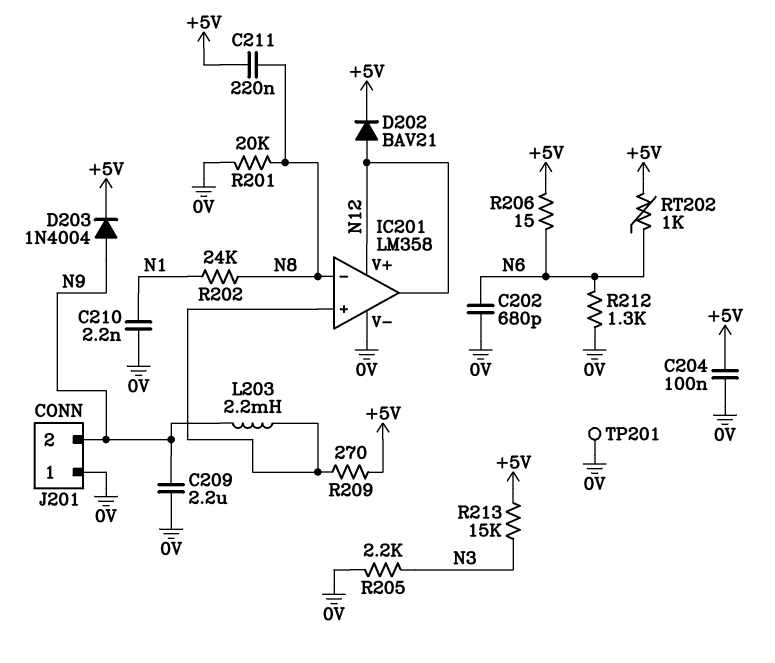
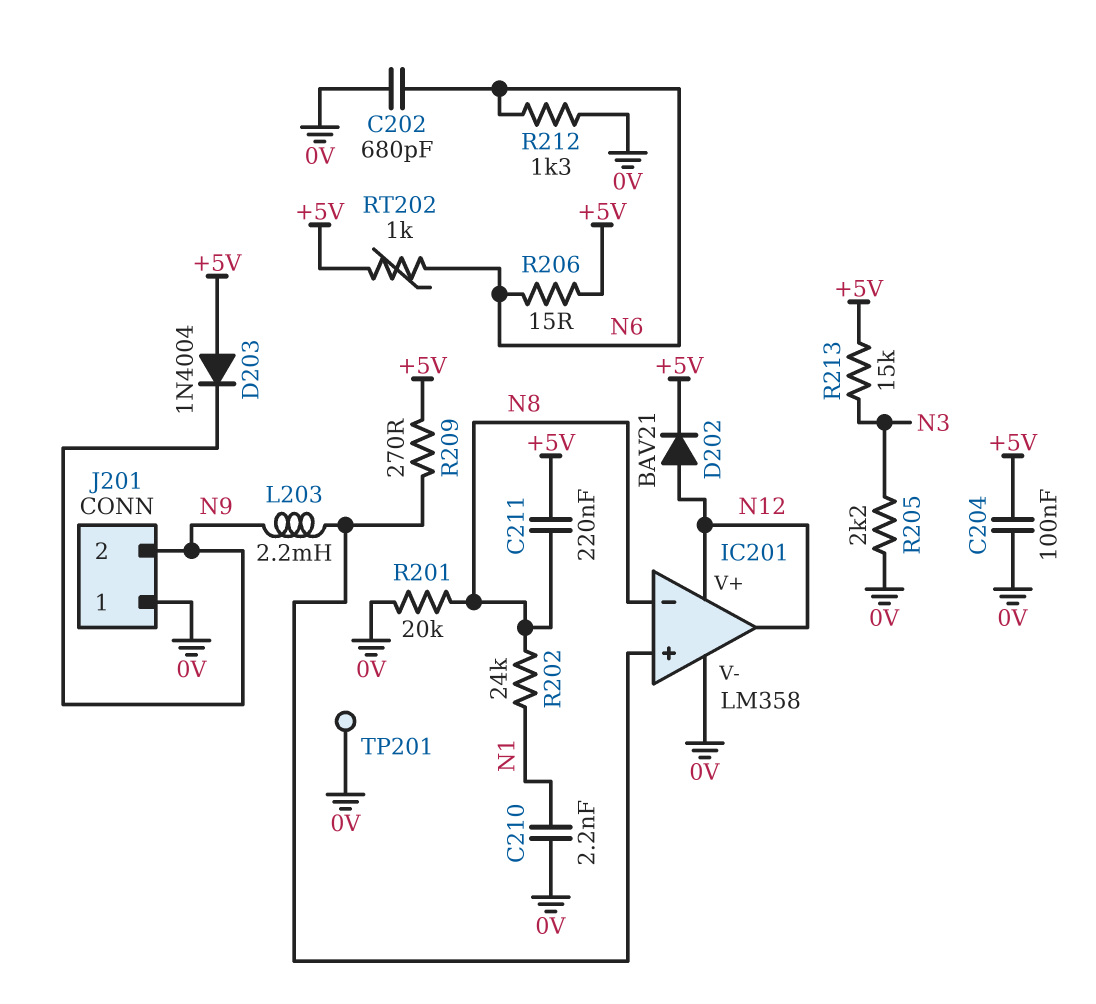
C209: 2.2uF (0V, N9) -> none
D203: diode 1N4004 (A N9, K +5V) -> diode 1N4004 (A +5V, K N9)

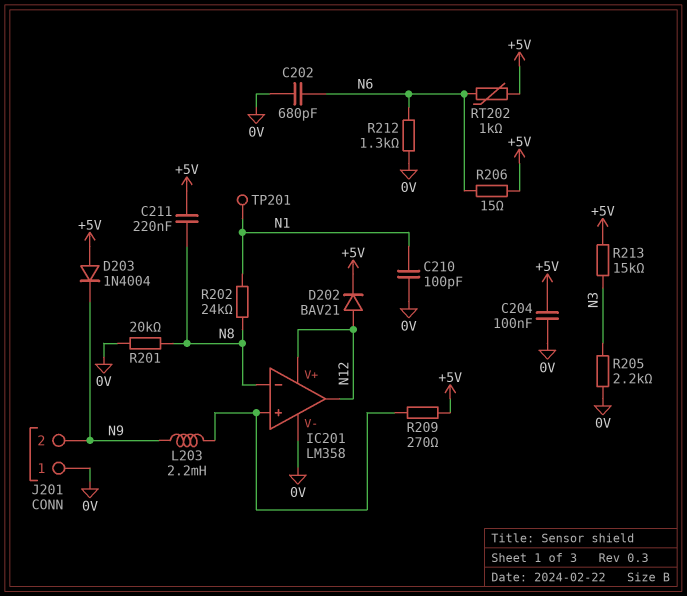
C210: 2.2nF (0V, N1) -> 100pF (0V, N1)
TP201: test point (0V) -> test point (N1)

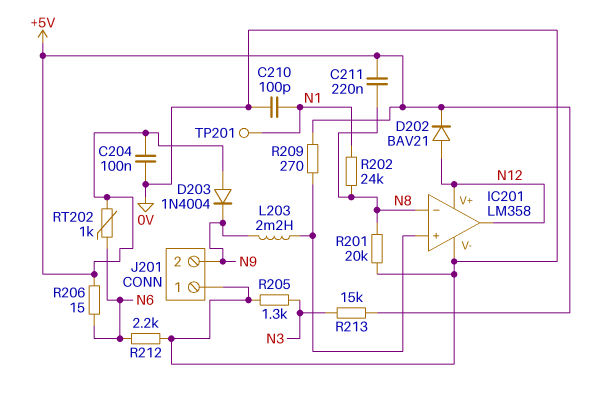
C202: 680pF (0V, N6) -> none
R205: 2.2k (0V, N3) -> 1.3k (0V, N3)
R212: 1.3k (0V, N6) -> 2.2k (0V, N6)

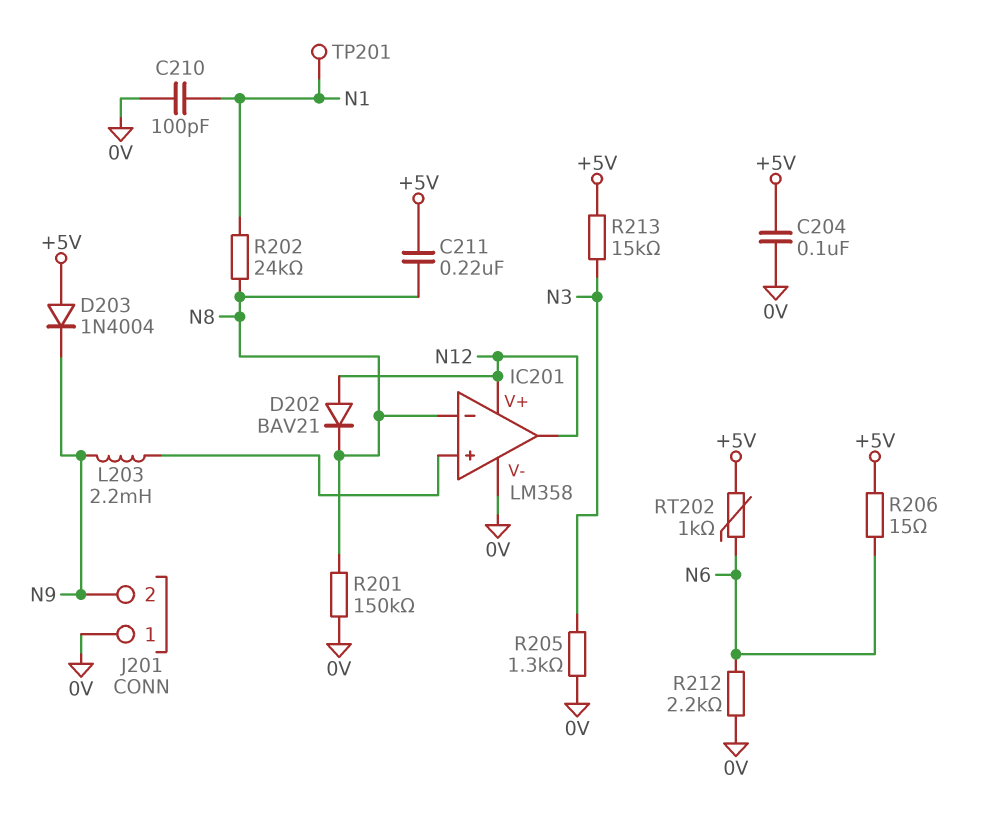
D202: diode BAV21 (A N12, K +5V) -> diode BAV21 (A N12, K N8)
R201: 20k (0V, N8) -> 150k (0V, N8)
R209: 270 (+5V, IC201/in+) -> none

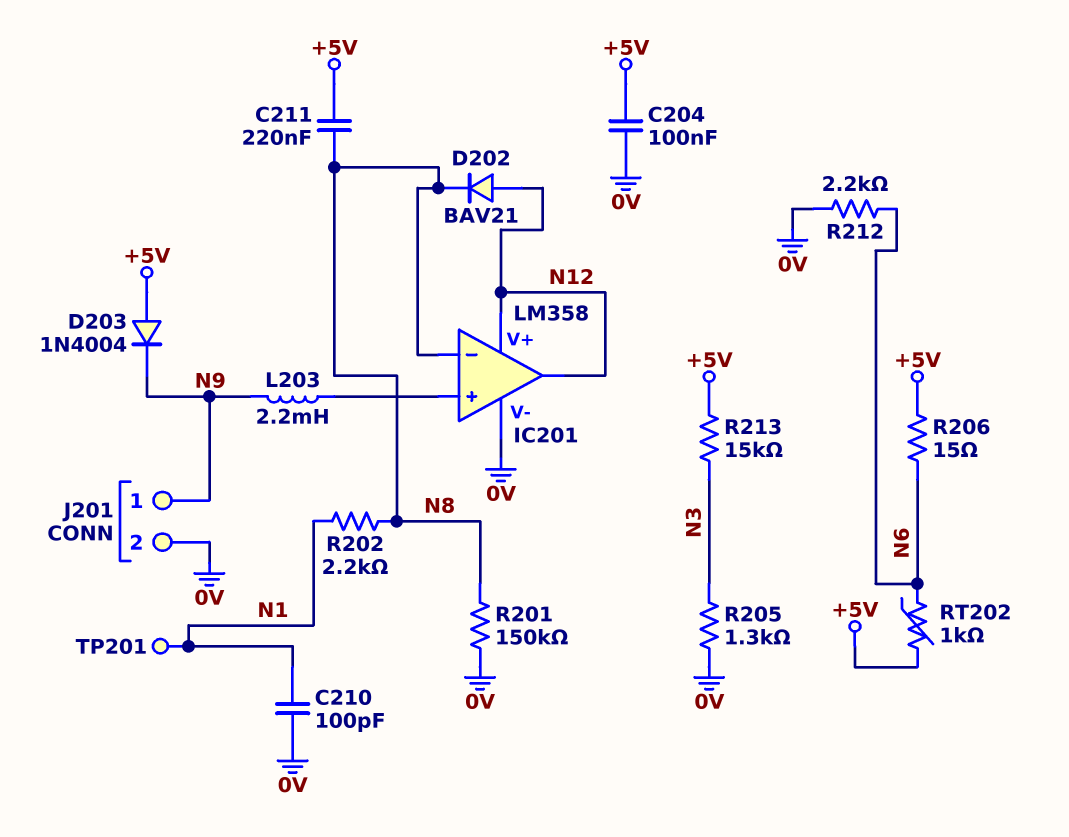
J201 pin 1: 0V -> N9
J201 pin 2: N9 -> 0V
R202: 24k (N1, N8) -> 2.2k (N1, N8)

